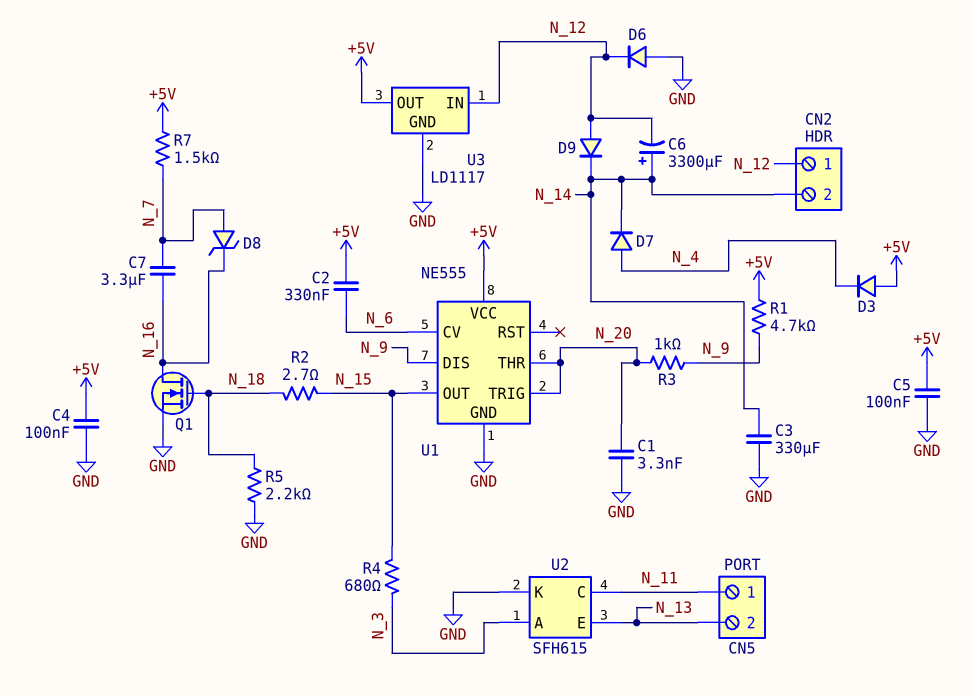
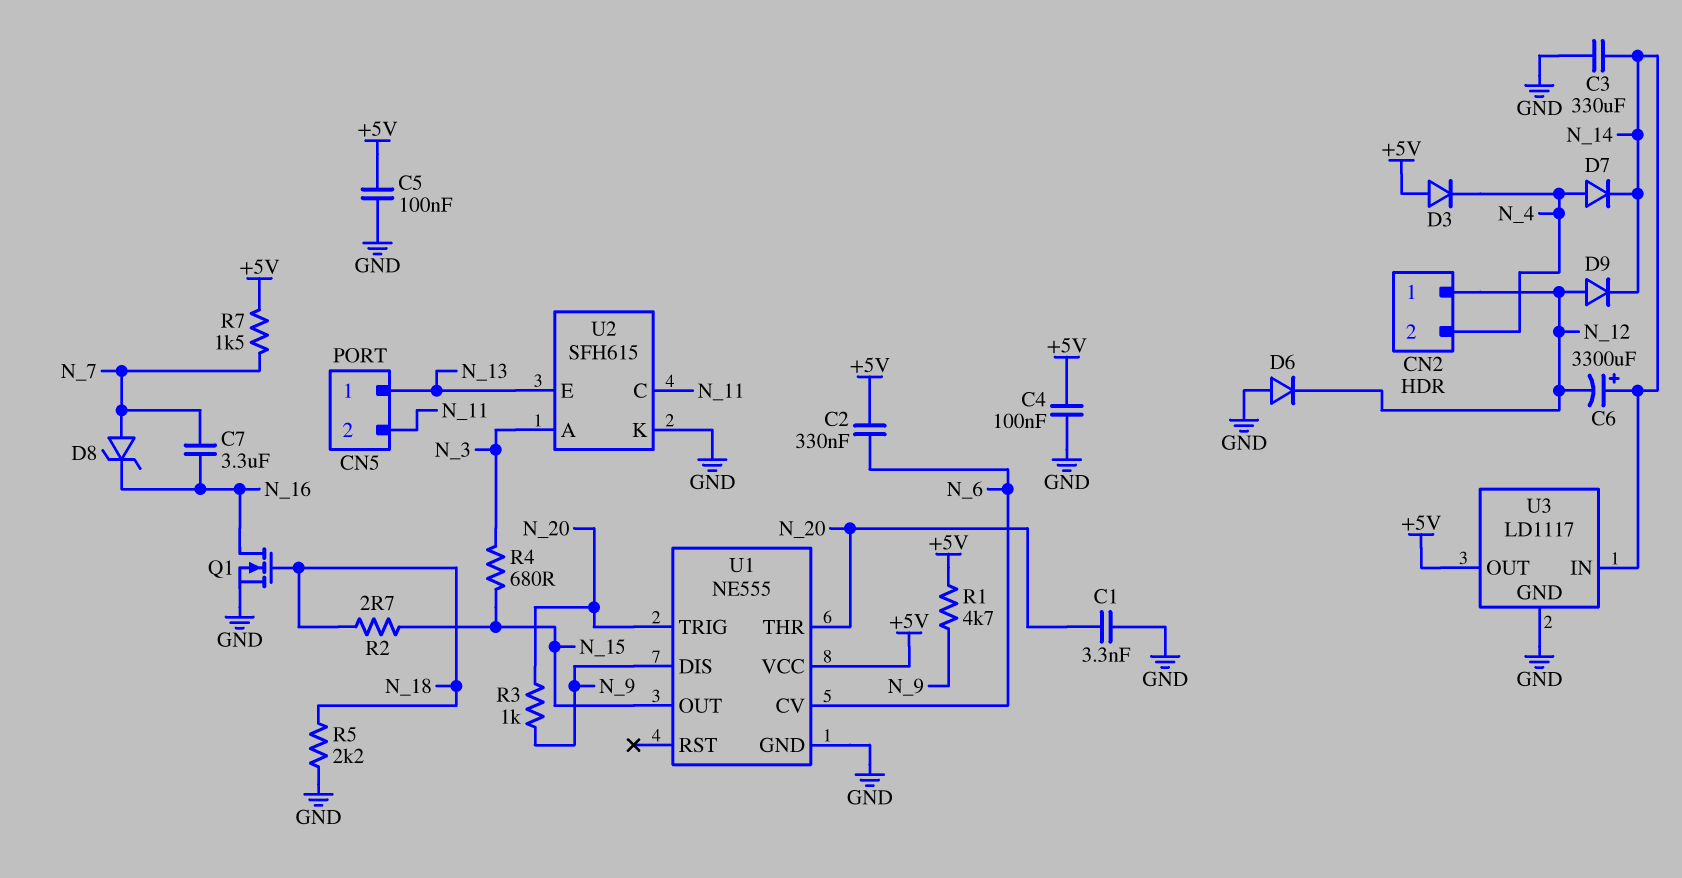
CN2 pin 2: N_14 -> N_4
CN5 pin 1: N_11 -> N_13
CN5 pin 2: N_13 -> N_11
U3 pin IN: N_12 -> N_14

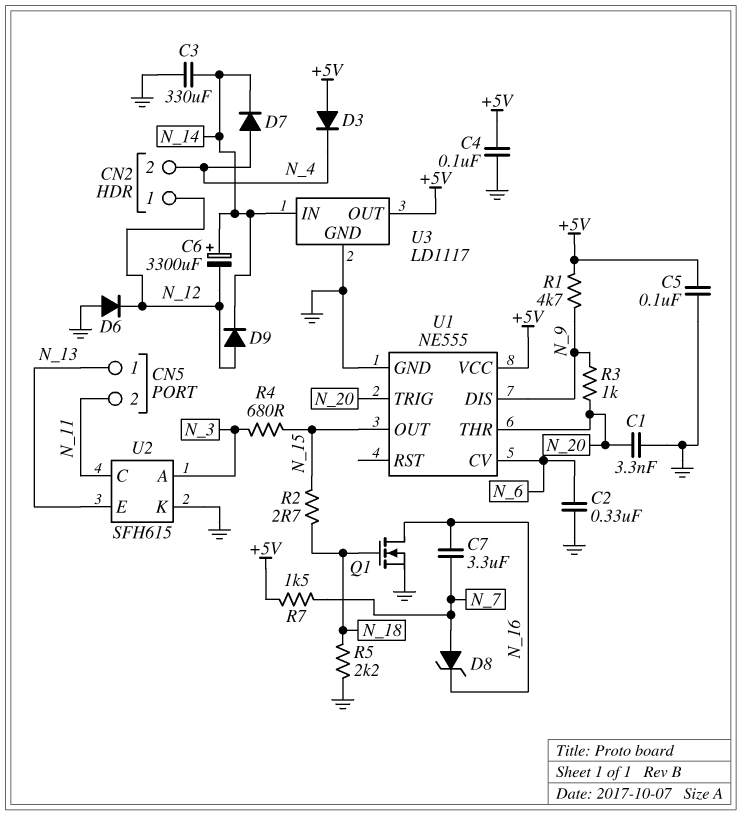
C2: 330nF (+5V, N_6) -> 330nF (GND, N_6)

